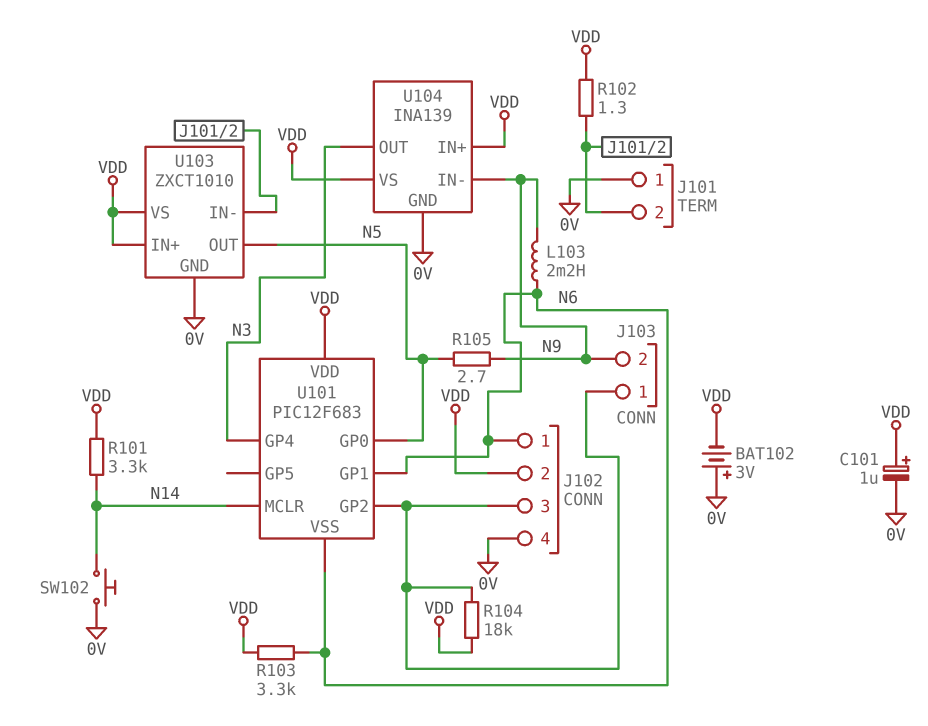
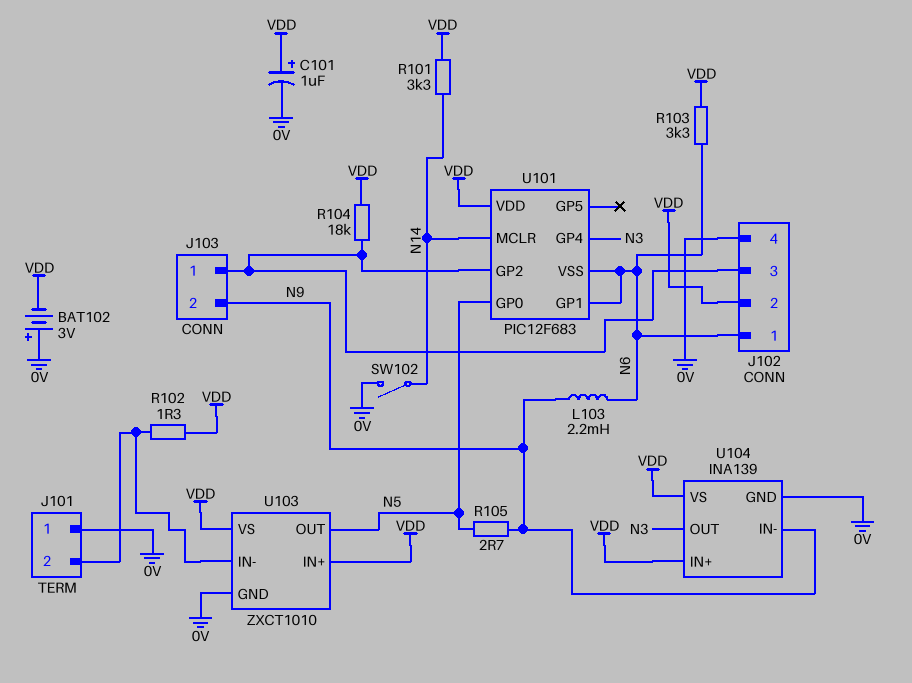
SW102: button (0V, N14) -> switch (0V, N14)

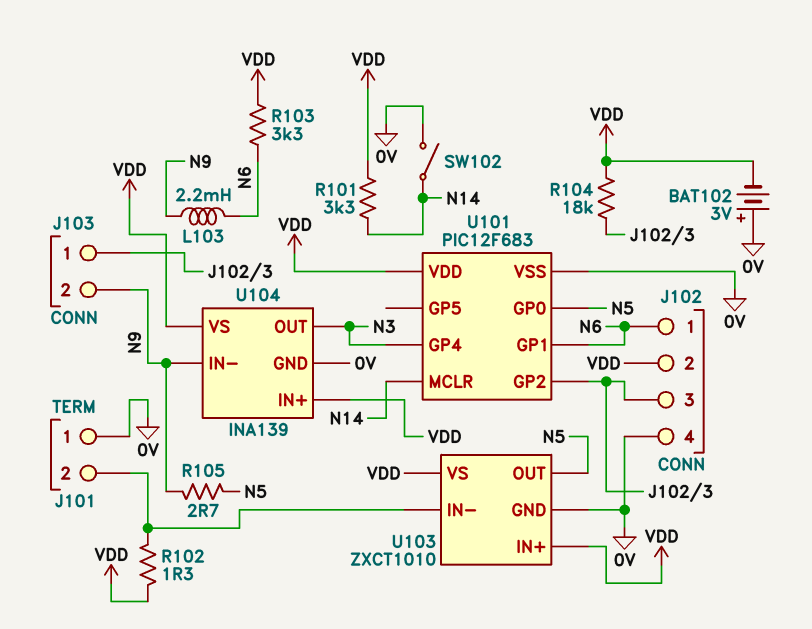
C101: 1uF (plus VDD, minus 0V) -> none
U101 pin VSS: N6 -> 0V

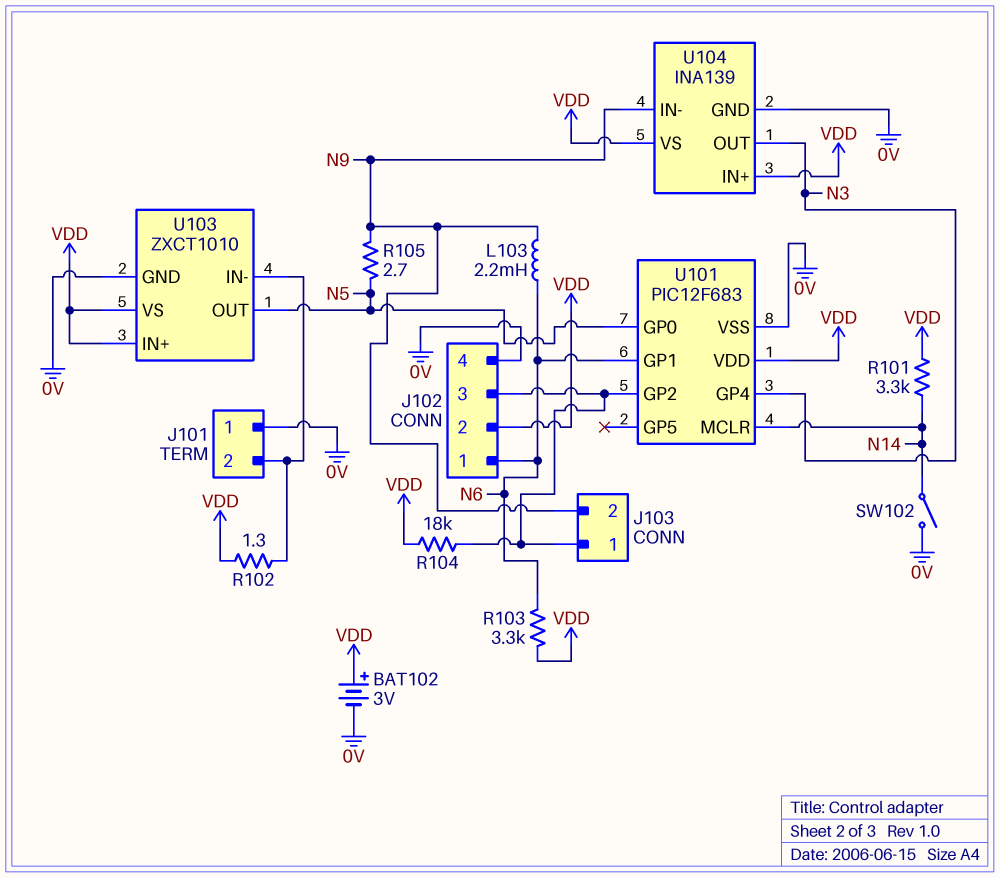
BAT102: 3V (plus 0V, minus VDD) -> 3V (plus VDD, minus 0V)

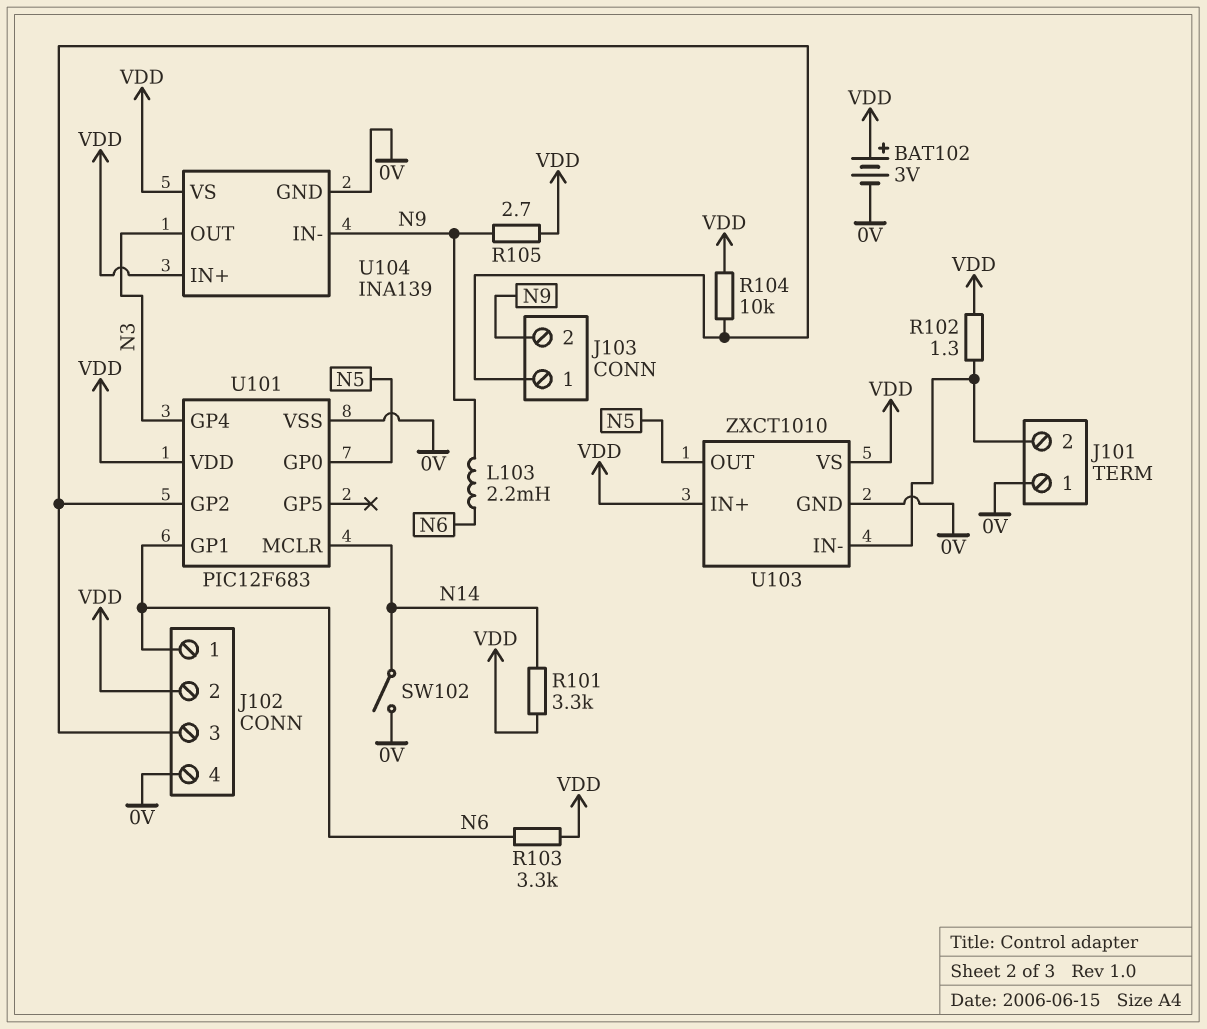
R104: 18k (J102/3, VDD) -> 10k (J102/3, VDD)
R105: 2.7 (N5, N9) -> 2.7 (N9, VDD)

